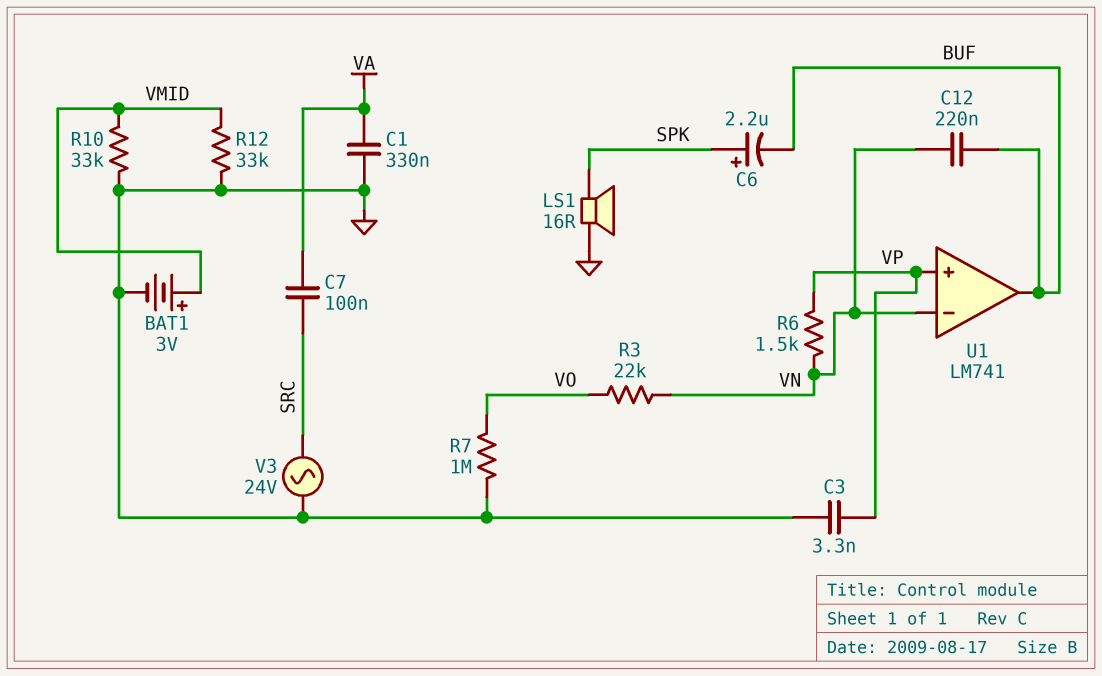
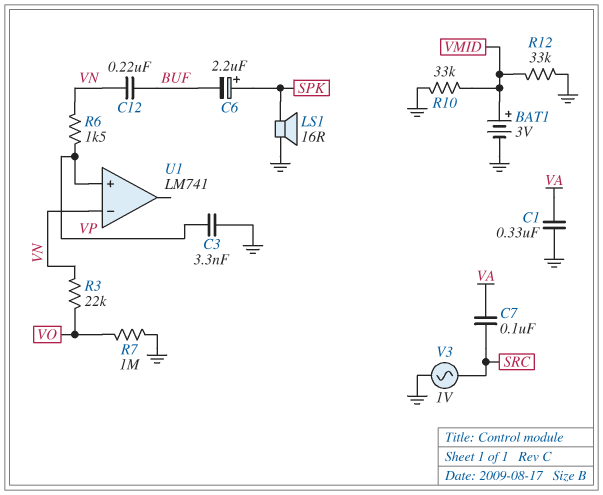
U1 pin out: BUF -> none
V3: AC 24V (GND, SRC) -> AC 1V (GND, SRC)

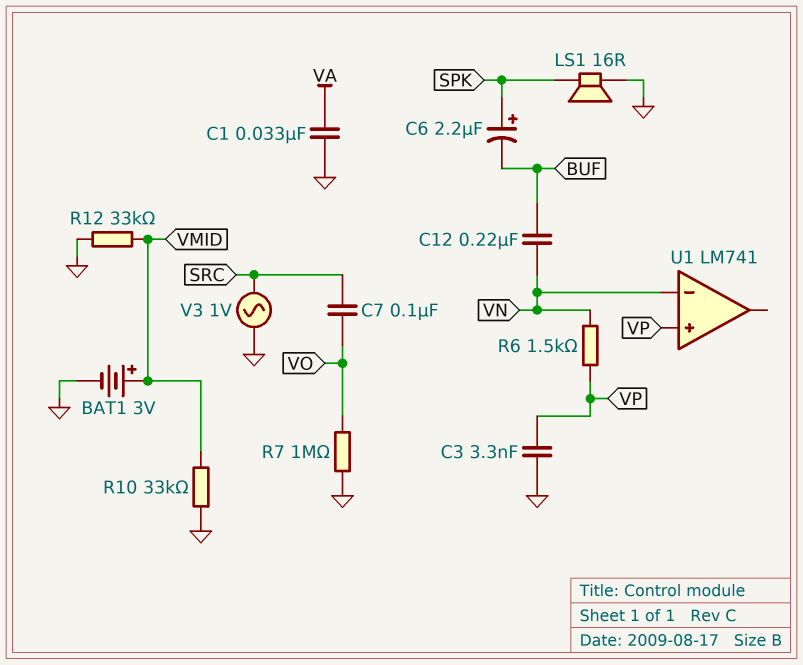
C1: 330nF (GND, VA) -> 33nF (GND, VA)
C7: 100nF (SRC, VA) -> 100nF (SRC, VO)
R3: 22k (VN, VO) -> none

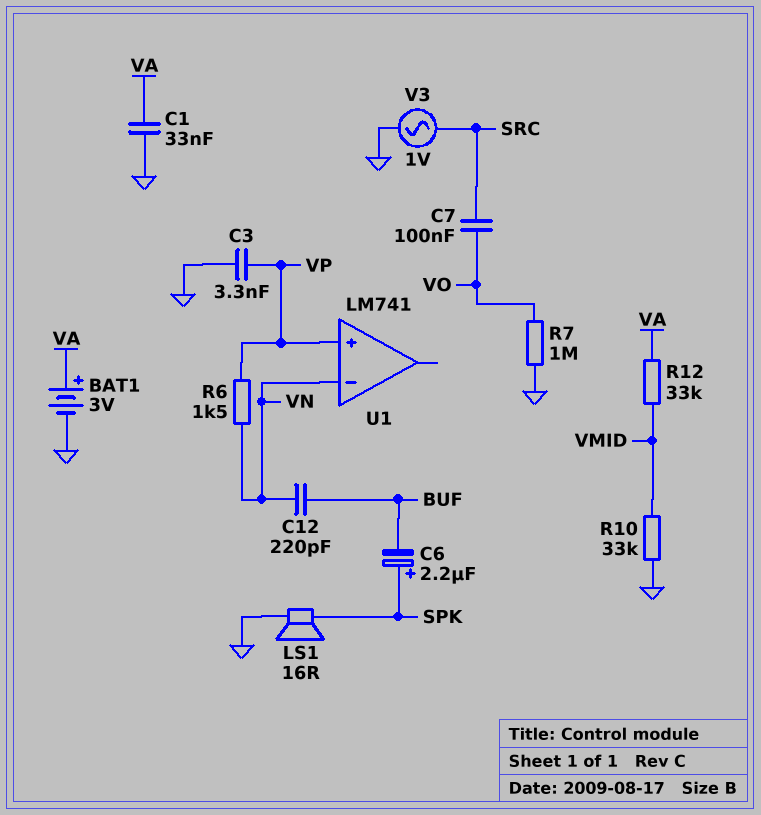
BAT1: 3V (plus VMID, minus GND) -> 3V (plus VA, minus GND)
C12: 220nF (BUF, VN) -> 220pF (BUF, VN)
R12: 33k (GND, VMID) -> 33k (VA, VMID)

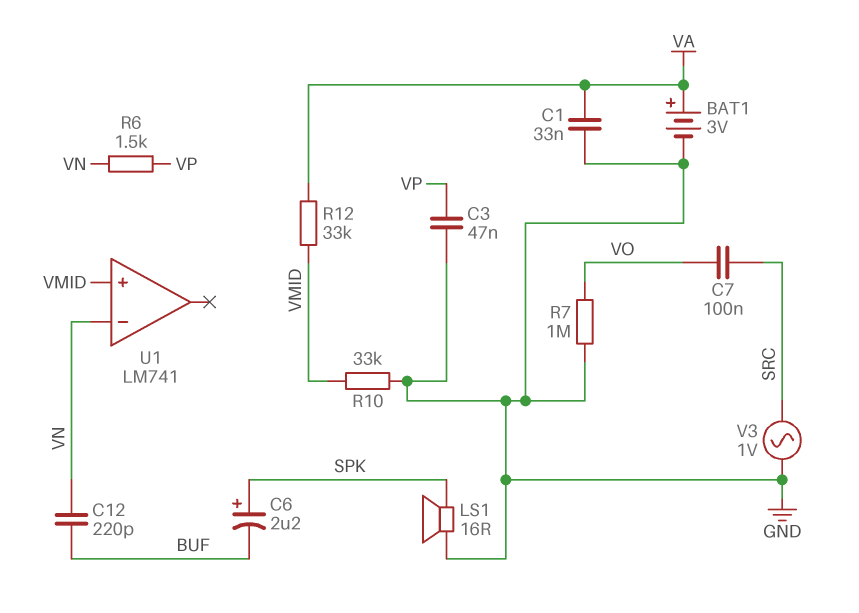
C3: 3.3nF (GND, VP) -> 47nF (GND, VP)
U1 pin in+: VP -> VMID

